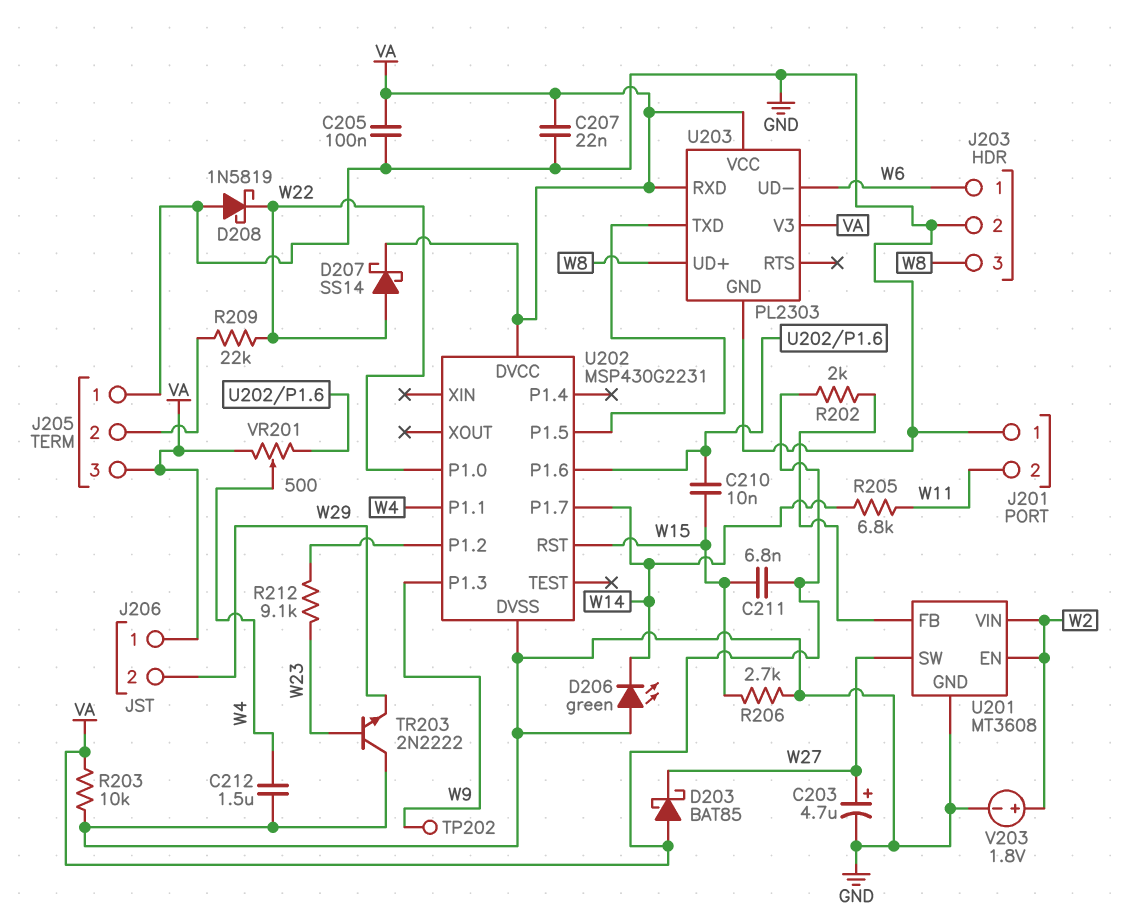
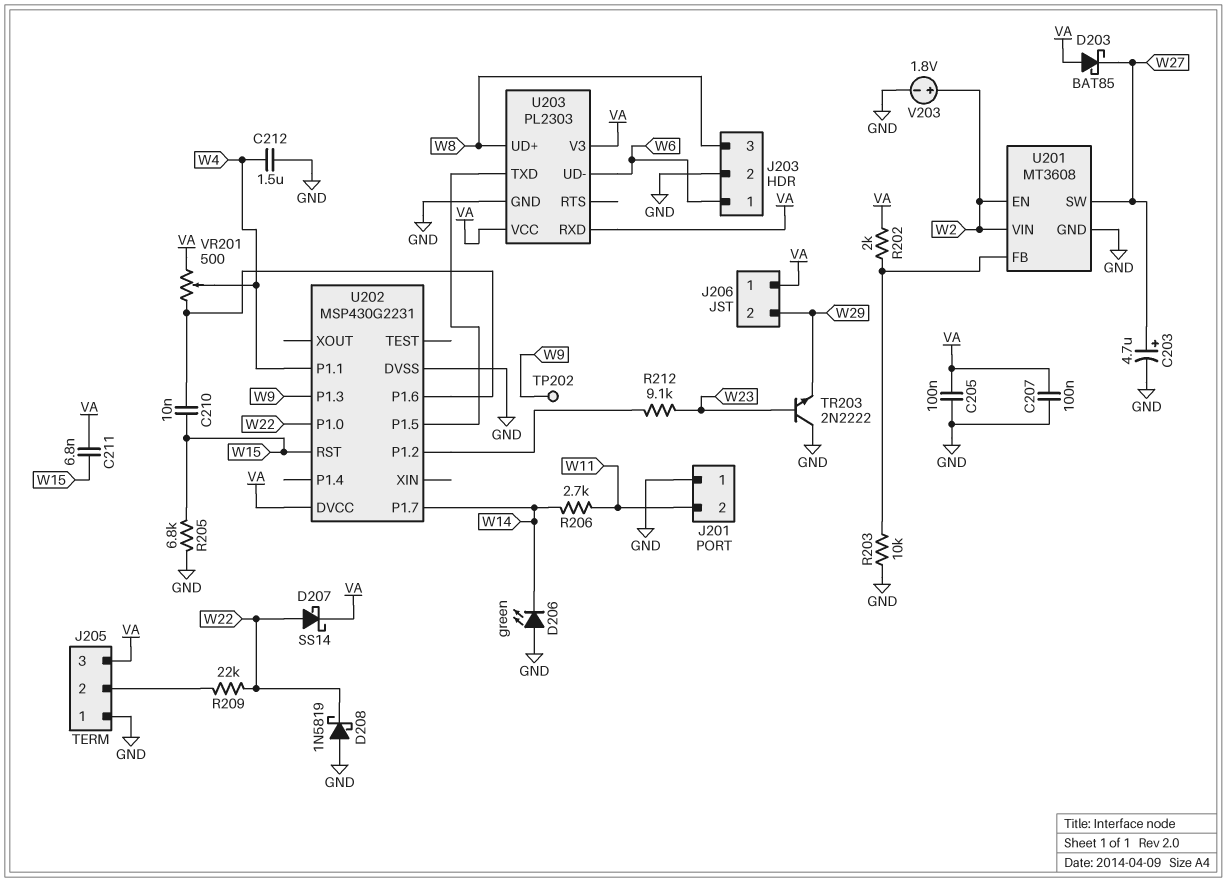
C207: 22nF (GND, VA) -> 100nF (GND, VA)
R203: 10k (GND, VA) -> 10k (GND, U201/FB)
R205: 6.8k (W11, W14) -> 6.8k (GND, W15)
R206: 2.7k (GND, W15) -> 2.7k (W11, W14)

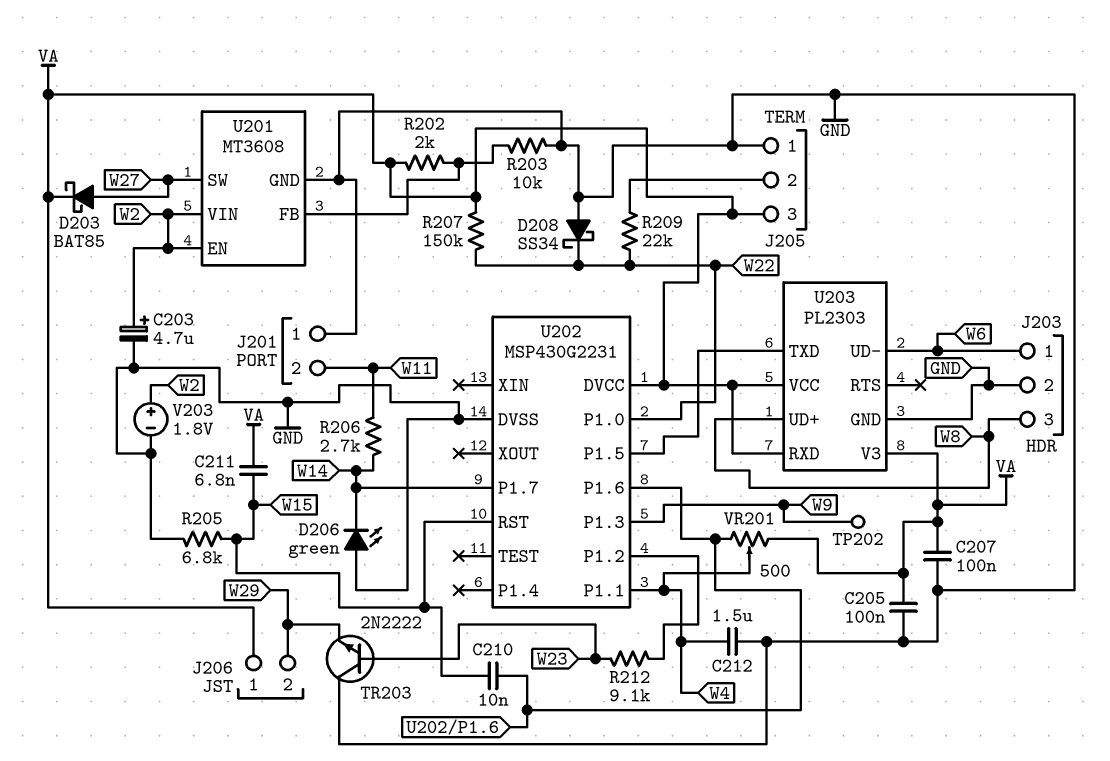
C203: 4.7uF (plus W27, minus GND) -> 4.7uF (plus W2, minus GND)
D203: schottky BAT85 (A VA, K W27) -> schottky BAT85 (A W27, K VA)
D207: schottky SS14 (A W22, K VA) -> none
D208: schottky 1N5819 (A GND, K W22) -> schottky SS34 (A GND, K W22)
R207: none -> 150k (VA, W22)

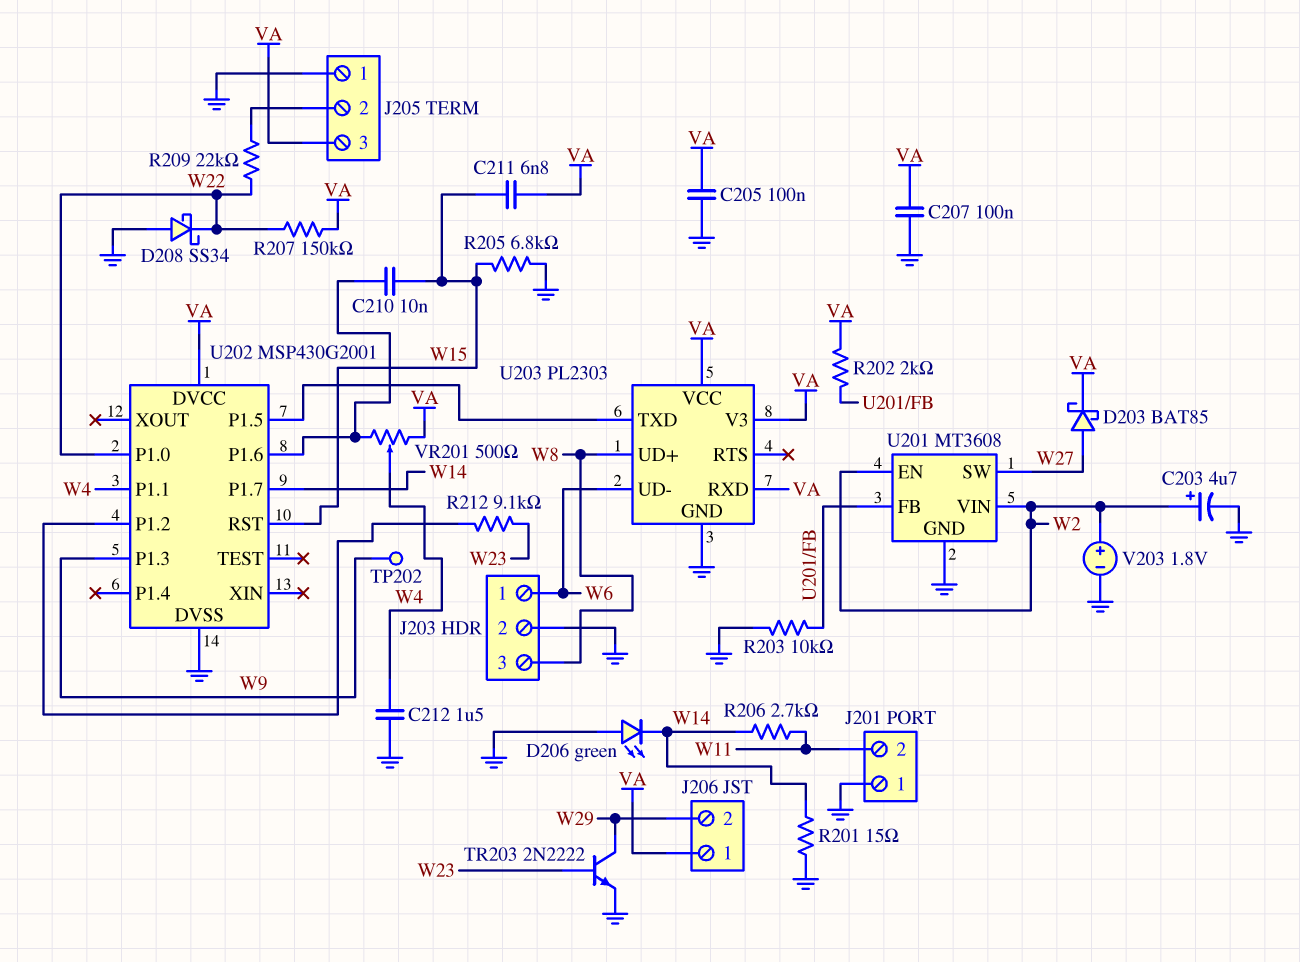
R201: none -> 15 (GND, W14)
TR203: NPN 2N2222 (B W23, C GND, E W29) -> NPN 2N2222 (B W23, C W29, E GND)
U202: MSP430G2231 -> MSP430G2001

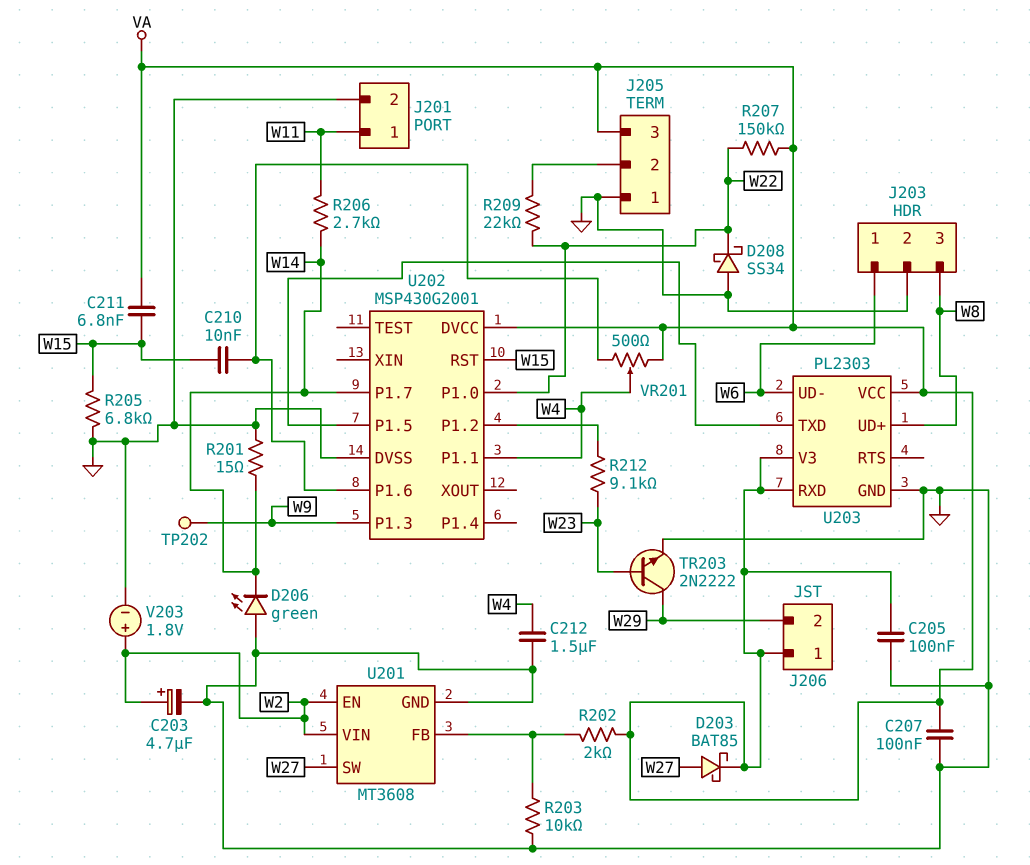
J201 pin 1: GND -> W11
J201 pin 2: W11 -> GND

